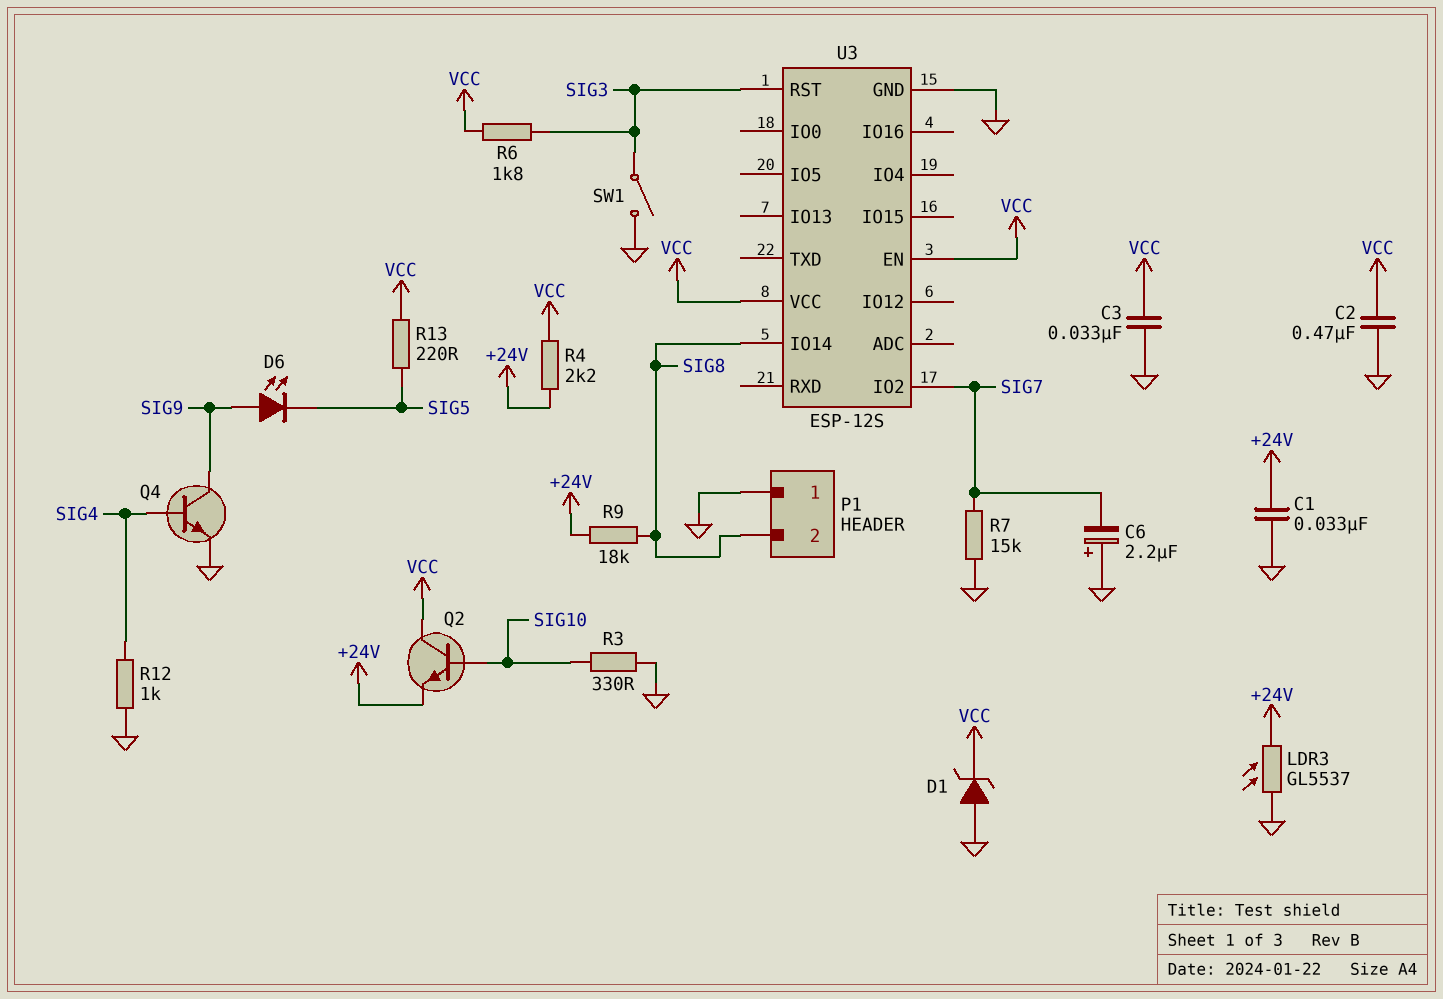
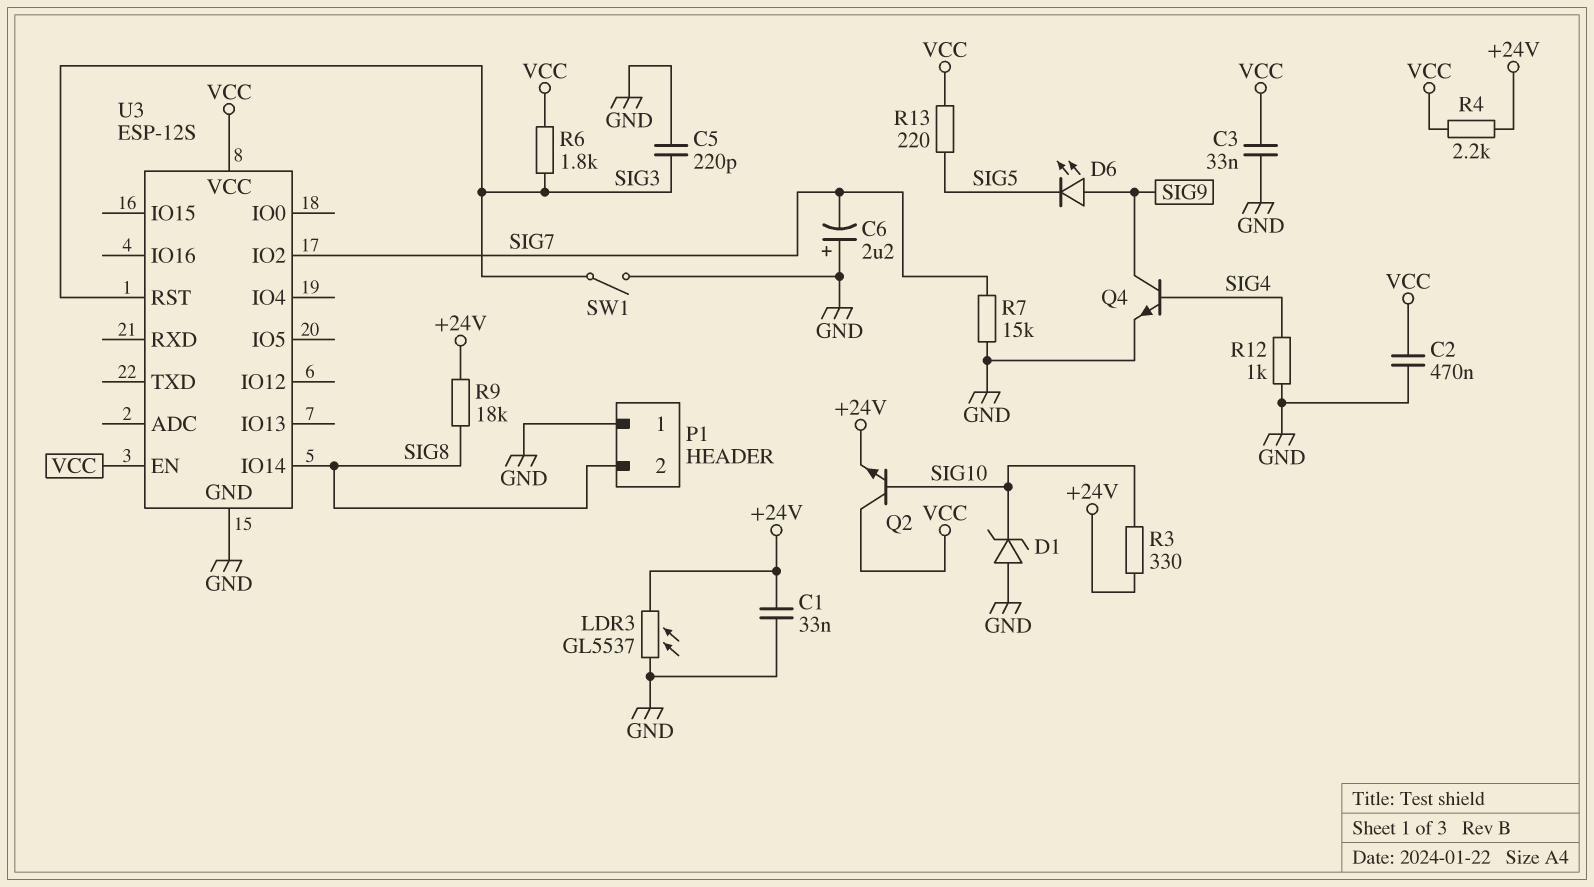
C5: none -> 220pF (GND, SIG3)
D1: zener (A GND, K VCC) -> zener (A GND, K SIG10)
R3: 330 (GND, SIG10) -> 330 (+24V, SIG10)

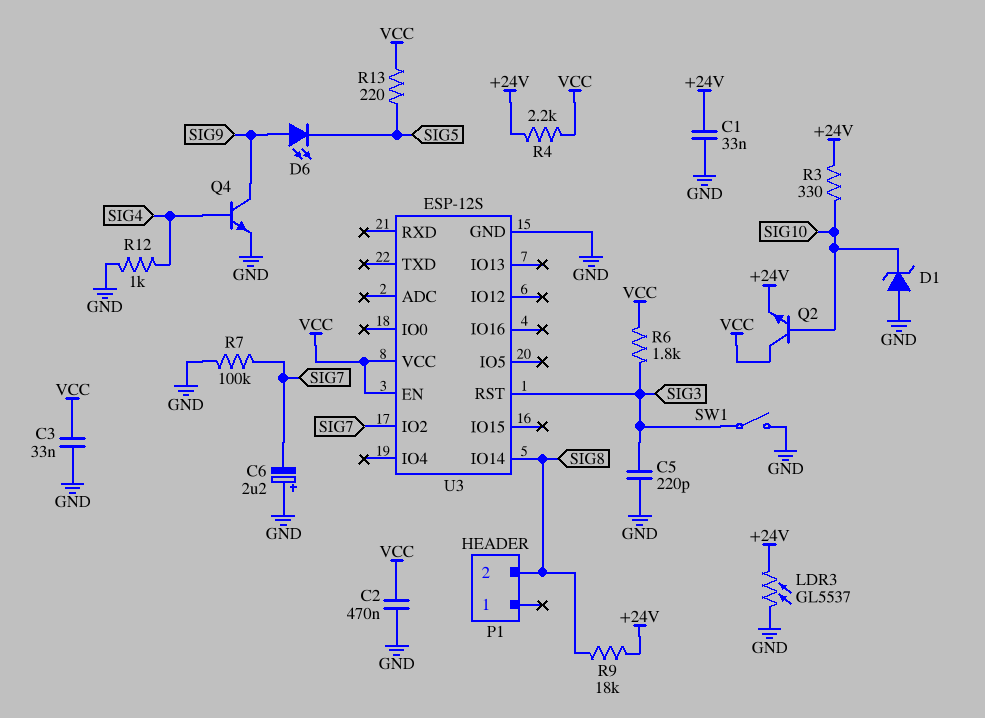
P1 pin 1: GND -> none
R7: 15k (GND, SIG7) -> 100k (GND, SIG7)

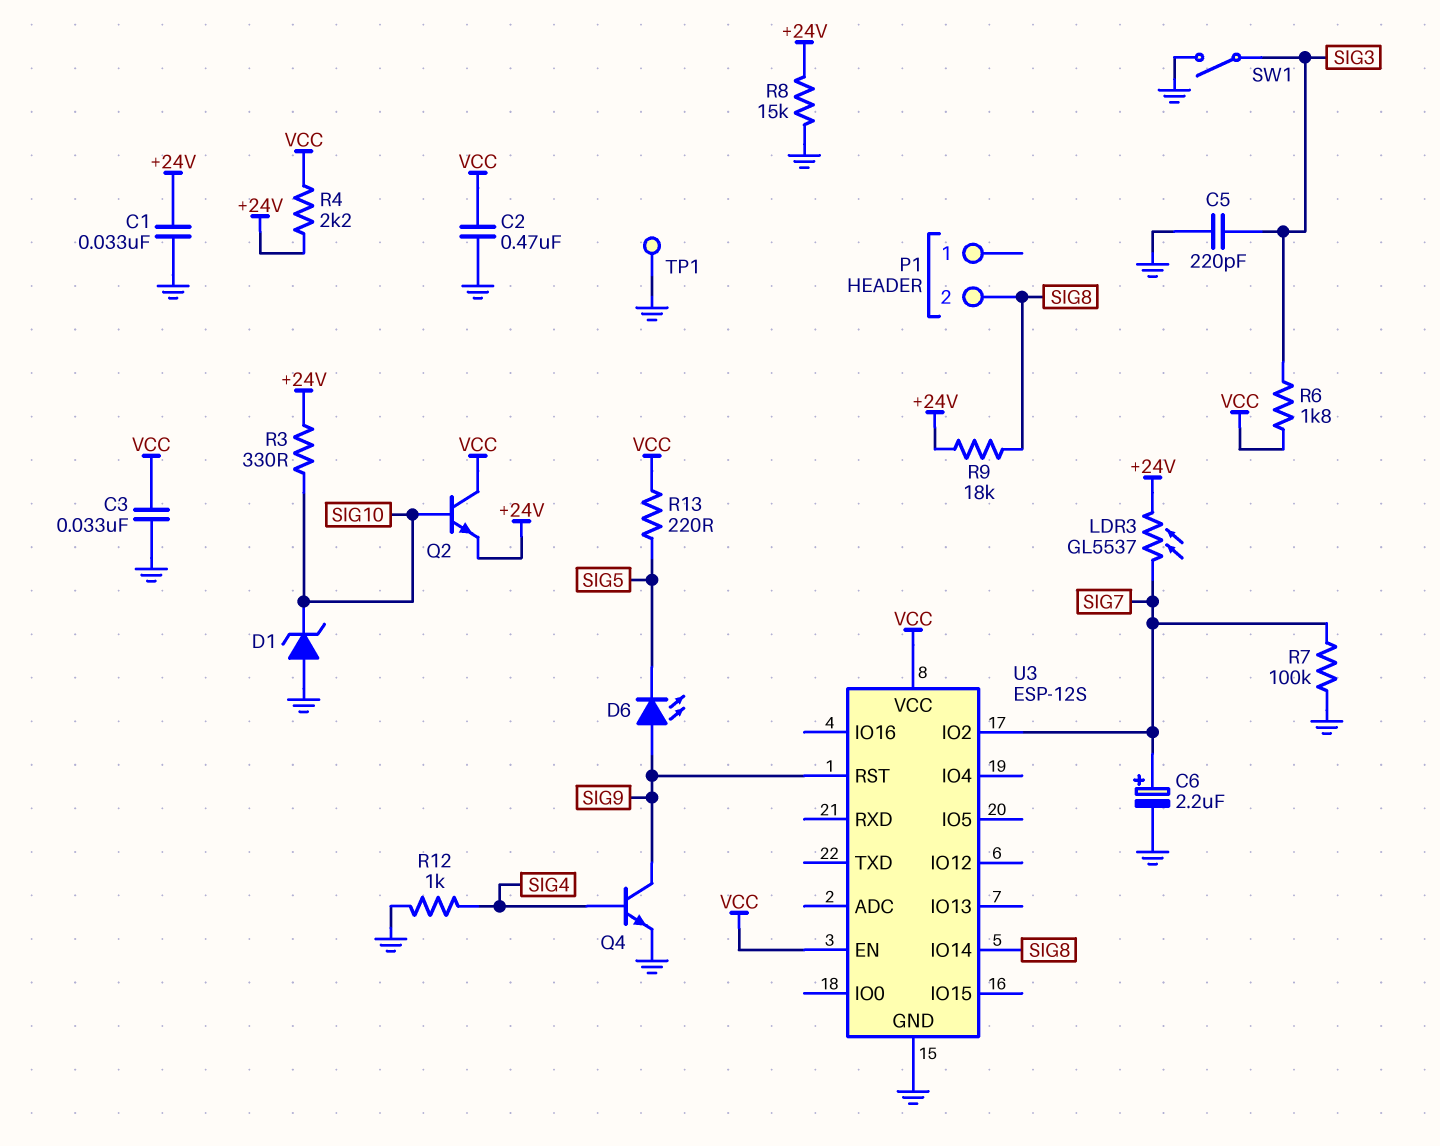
C6: 2.2uF (plus GND, minus SIG7) -> 2.2uF (plus SIG7, minus GND)
LDR3: GL5537 (+24V, GND) -> GL5537 (+24V, SIG7)
R8: none -> 15k (+24V, GND)
TP1: none -> test point (GND)
U3 pin RST: SIG3 -> SIG9

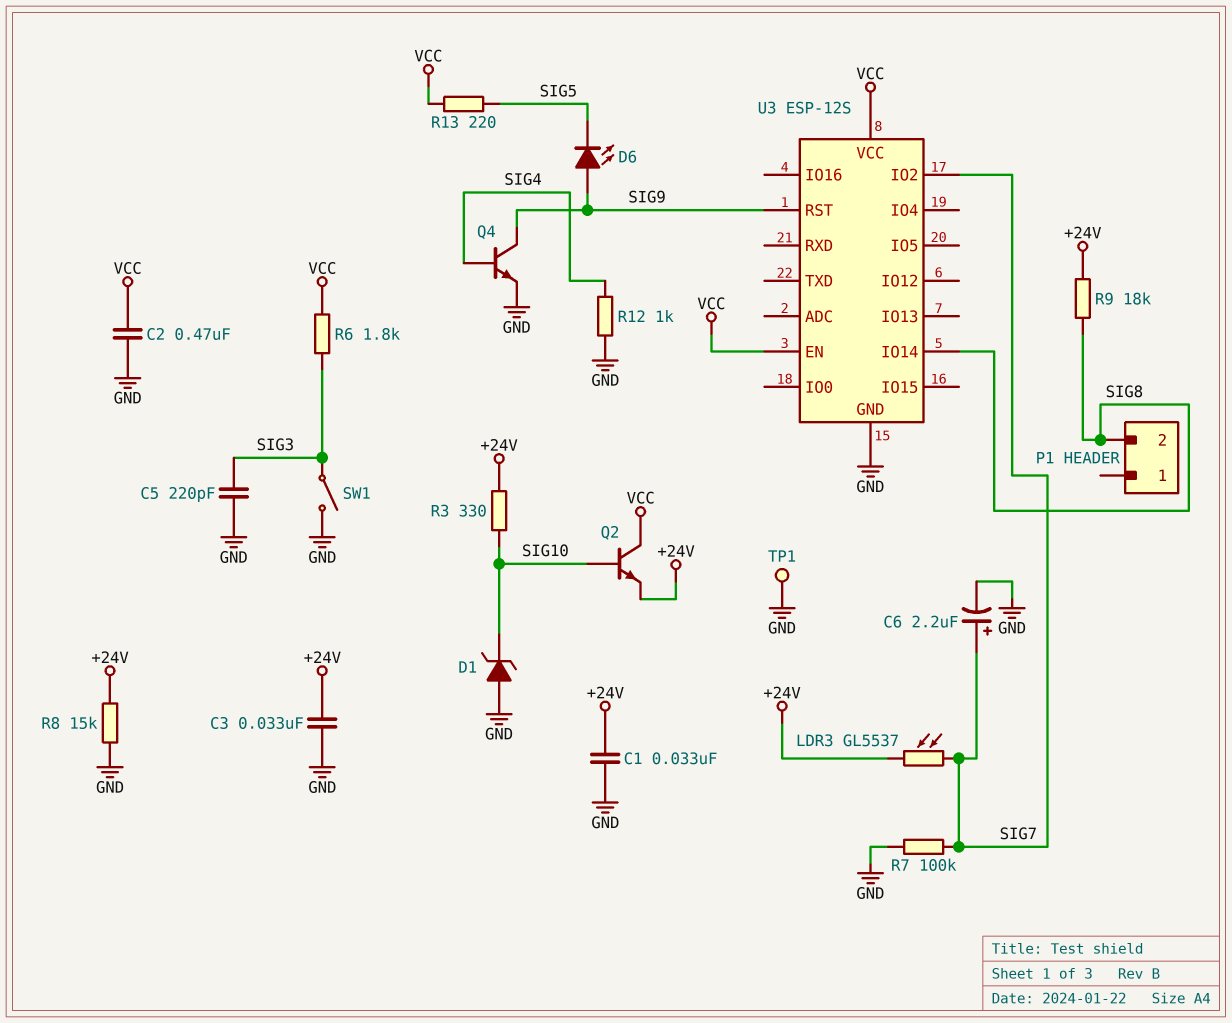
C3: 33nF (GND, VCC) -> 33nF (+24V, GND)
R4: 2.2k (+24V, VCC) -> none

